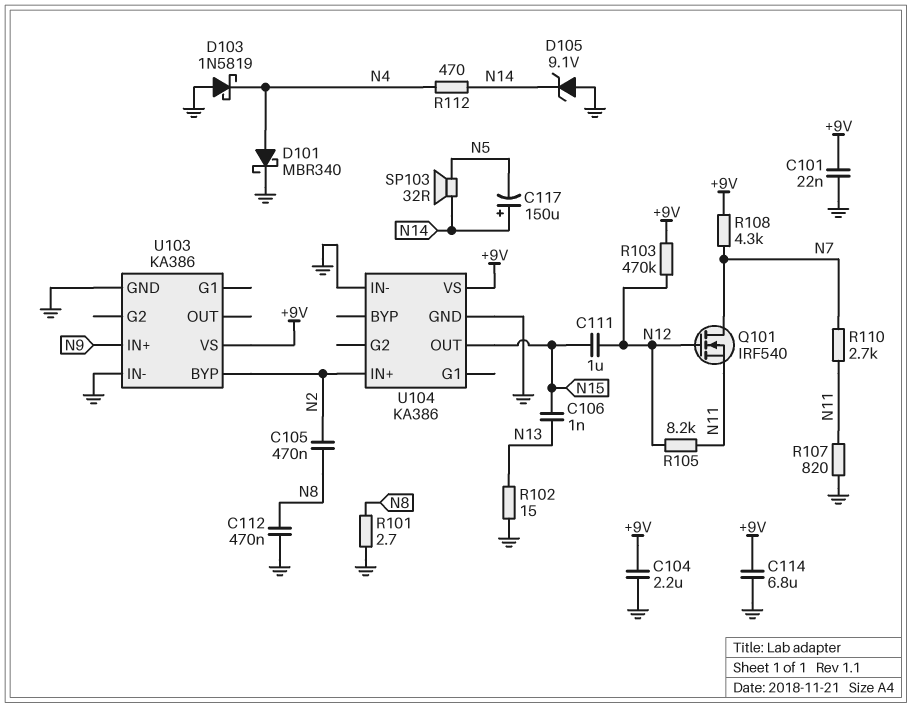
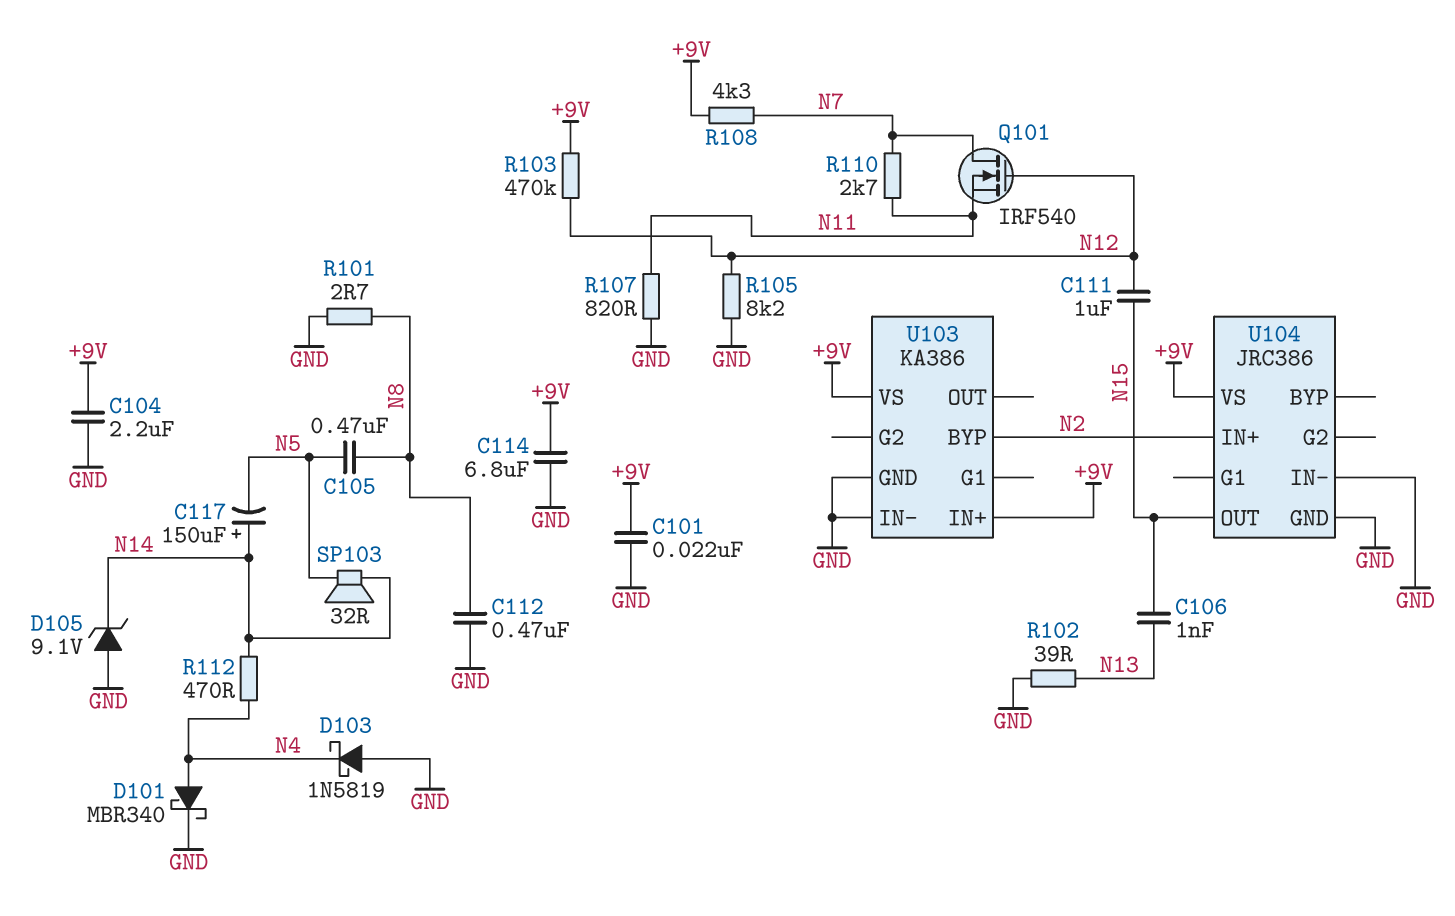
C105: 470nF (N2, N8) -> 470nF (N5, N8)
R102: 15 (GND, N13) -> 39 (GND, N13)
R105: 8.2k (N11, N12) -> 8.2k (GND, N12)
U103 pin IN+: N9 -> +9V
U104: KA386 -> JRC386

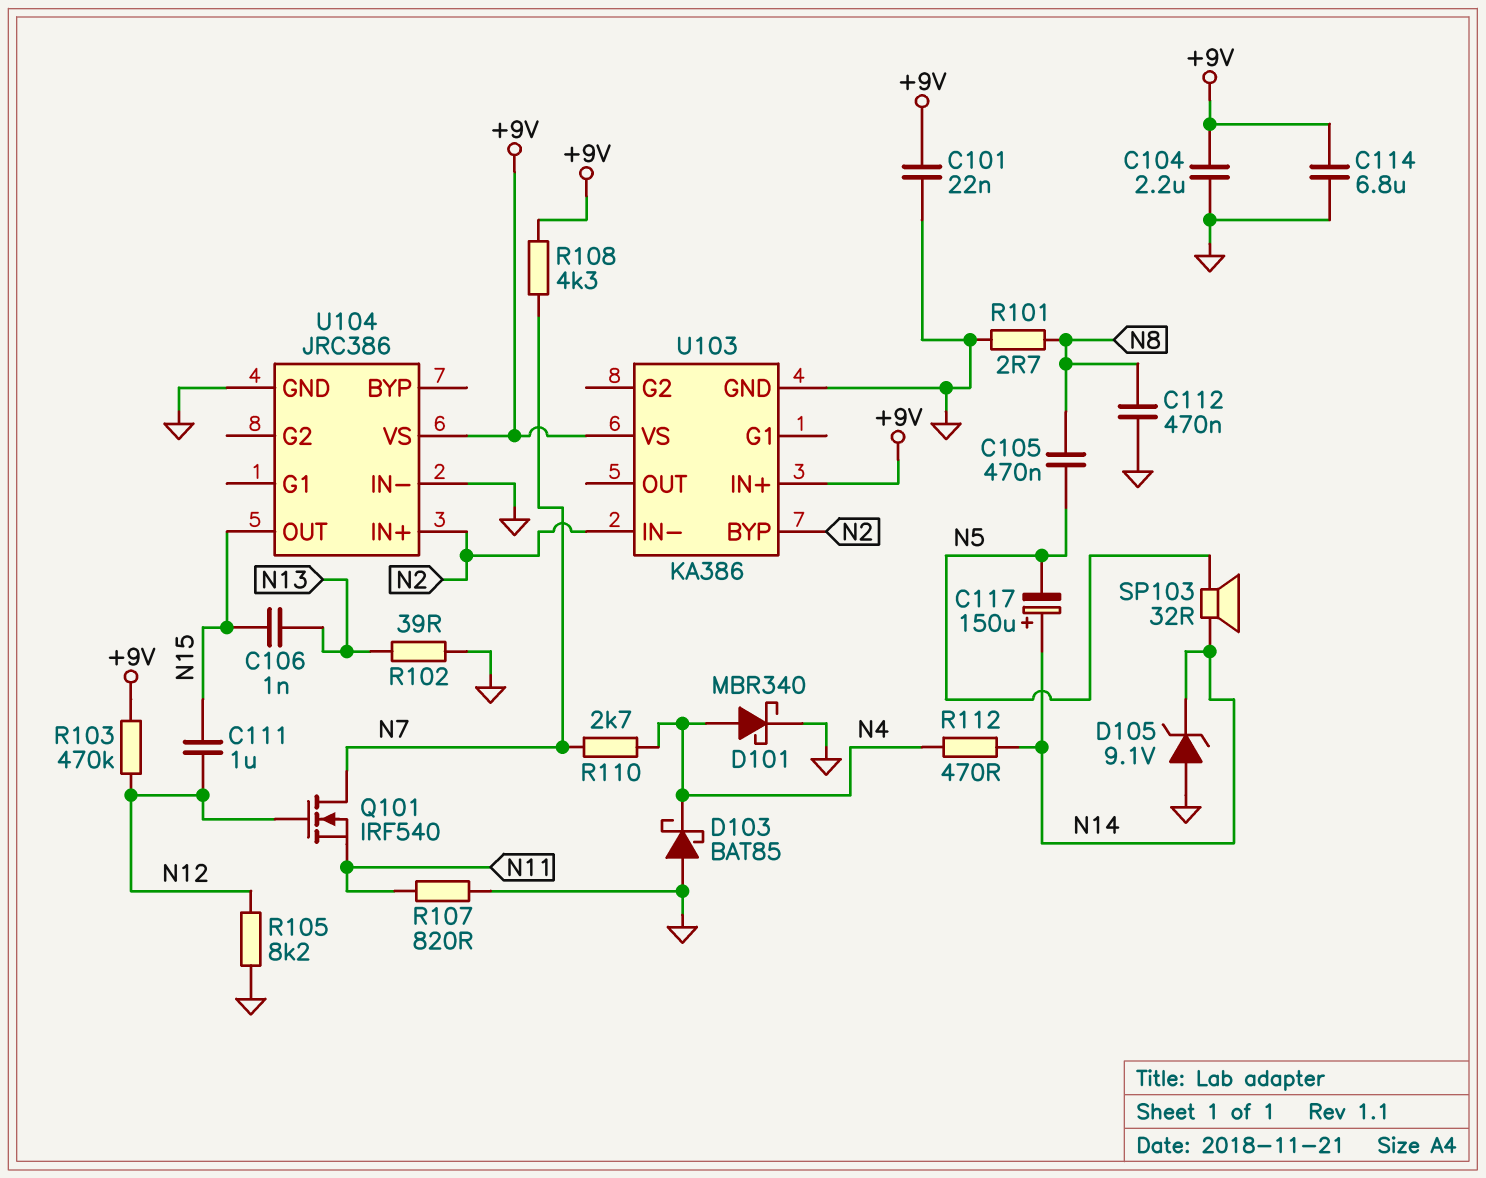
D103: schottky 1N5819 (A GND, K N4) -> schottky BAT85 (A GND, K N4)
R110: 2.7k (N7, N11) -> 2.7k (N4, N7)
U103 pin IN-: GND -> N2

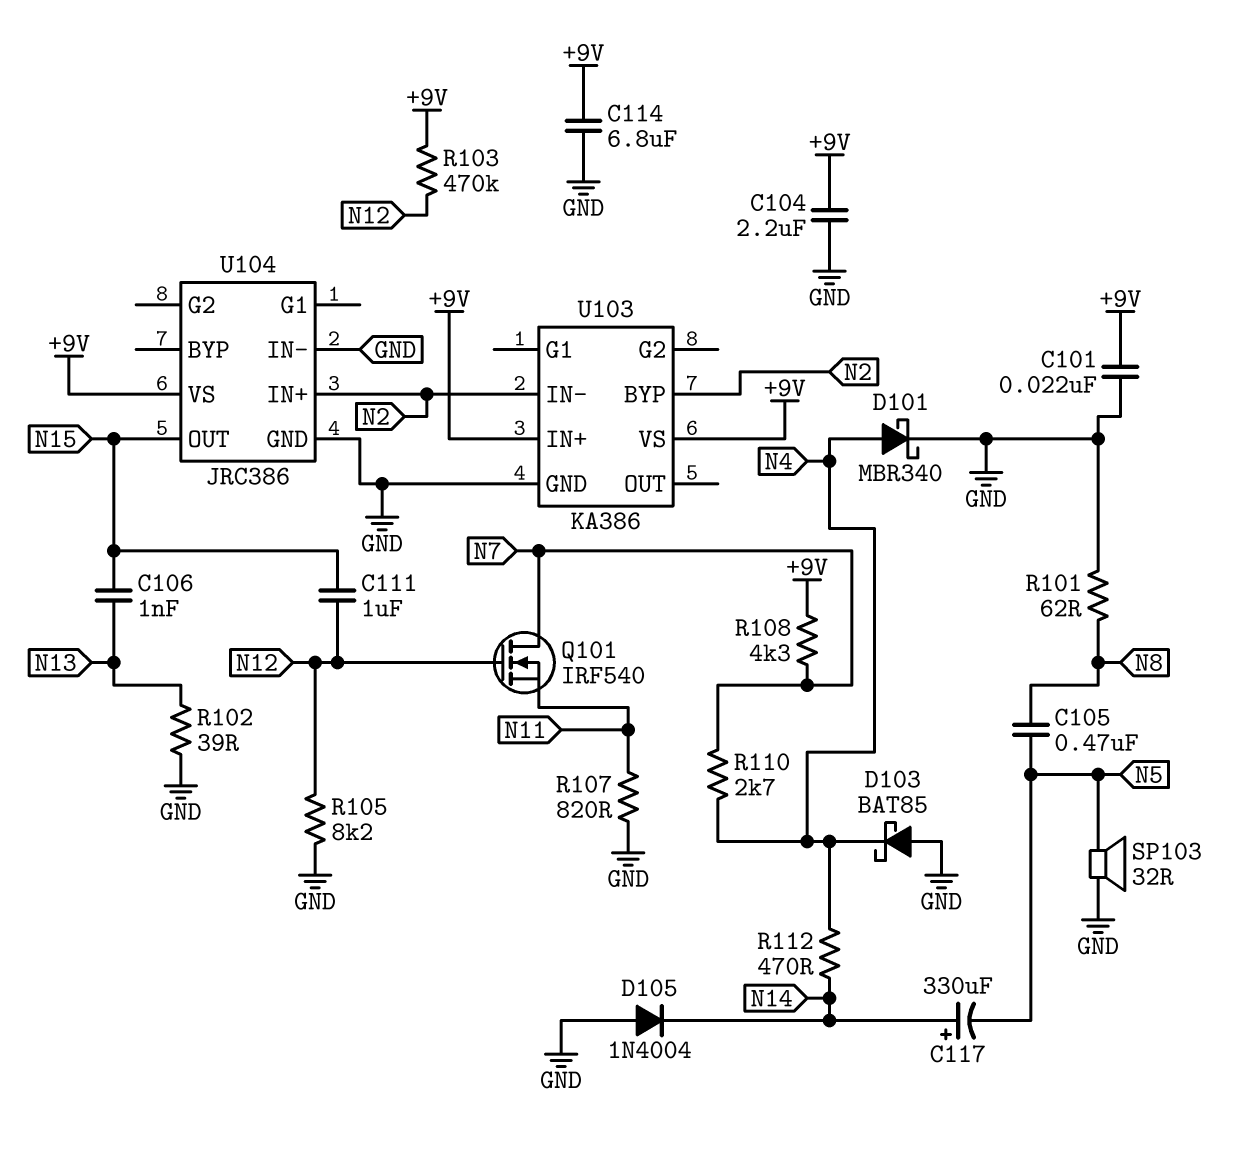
C112: 470nF (GND, N8) -> none
C117: 150uF (plus N14, minus N5) -> 330uF (plus N14, minus N5)
D105: zener 9.1V (A GND, K N14) -> diode 1N4004 (A GND, K N14)
R101: 2.7 (GND, N8) -> 62 (GND, N8)
SP103: speaker 32R (N5, N14) -> speaker 32R (GND, N5)

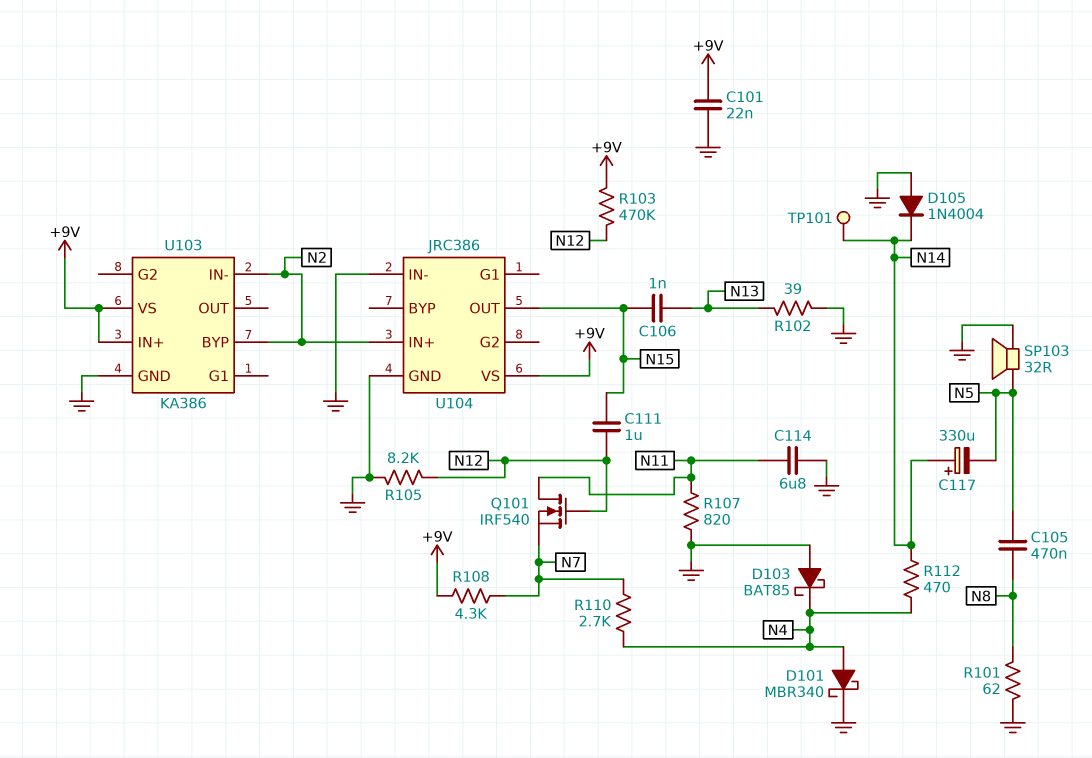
C104: 2.2uF (+9V, GND) -> none
C114: 6.8uF (+9V, GND) -> 6.8uF (GND, N11)
Q101: NMOS IRF540 (G N12, D N7, S N11) -> NMOS IRF540 (G N12, D N11, S N7)
TP101: none -> test point (N14)

